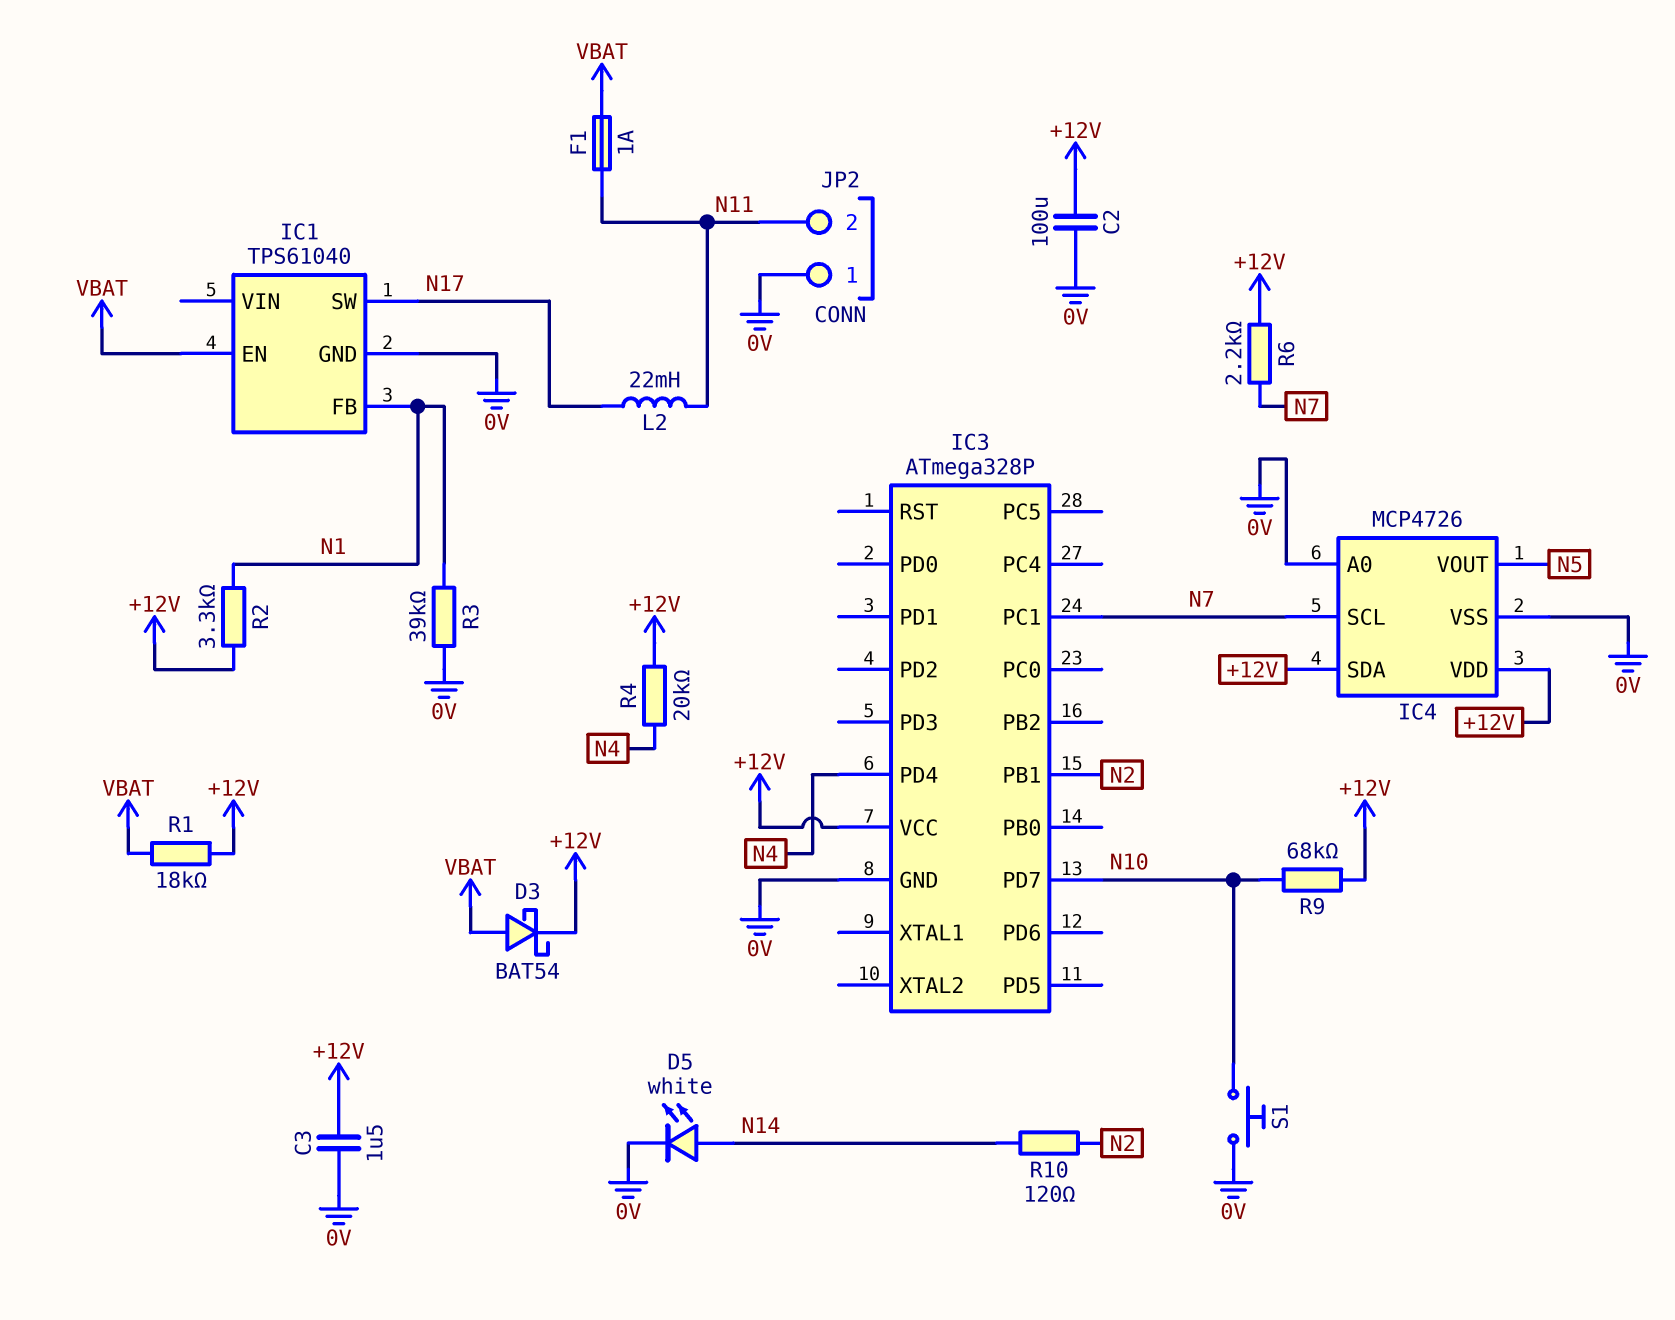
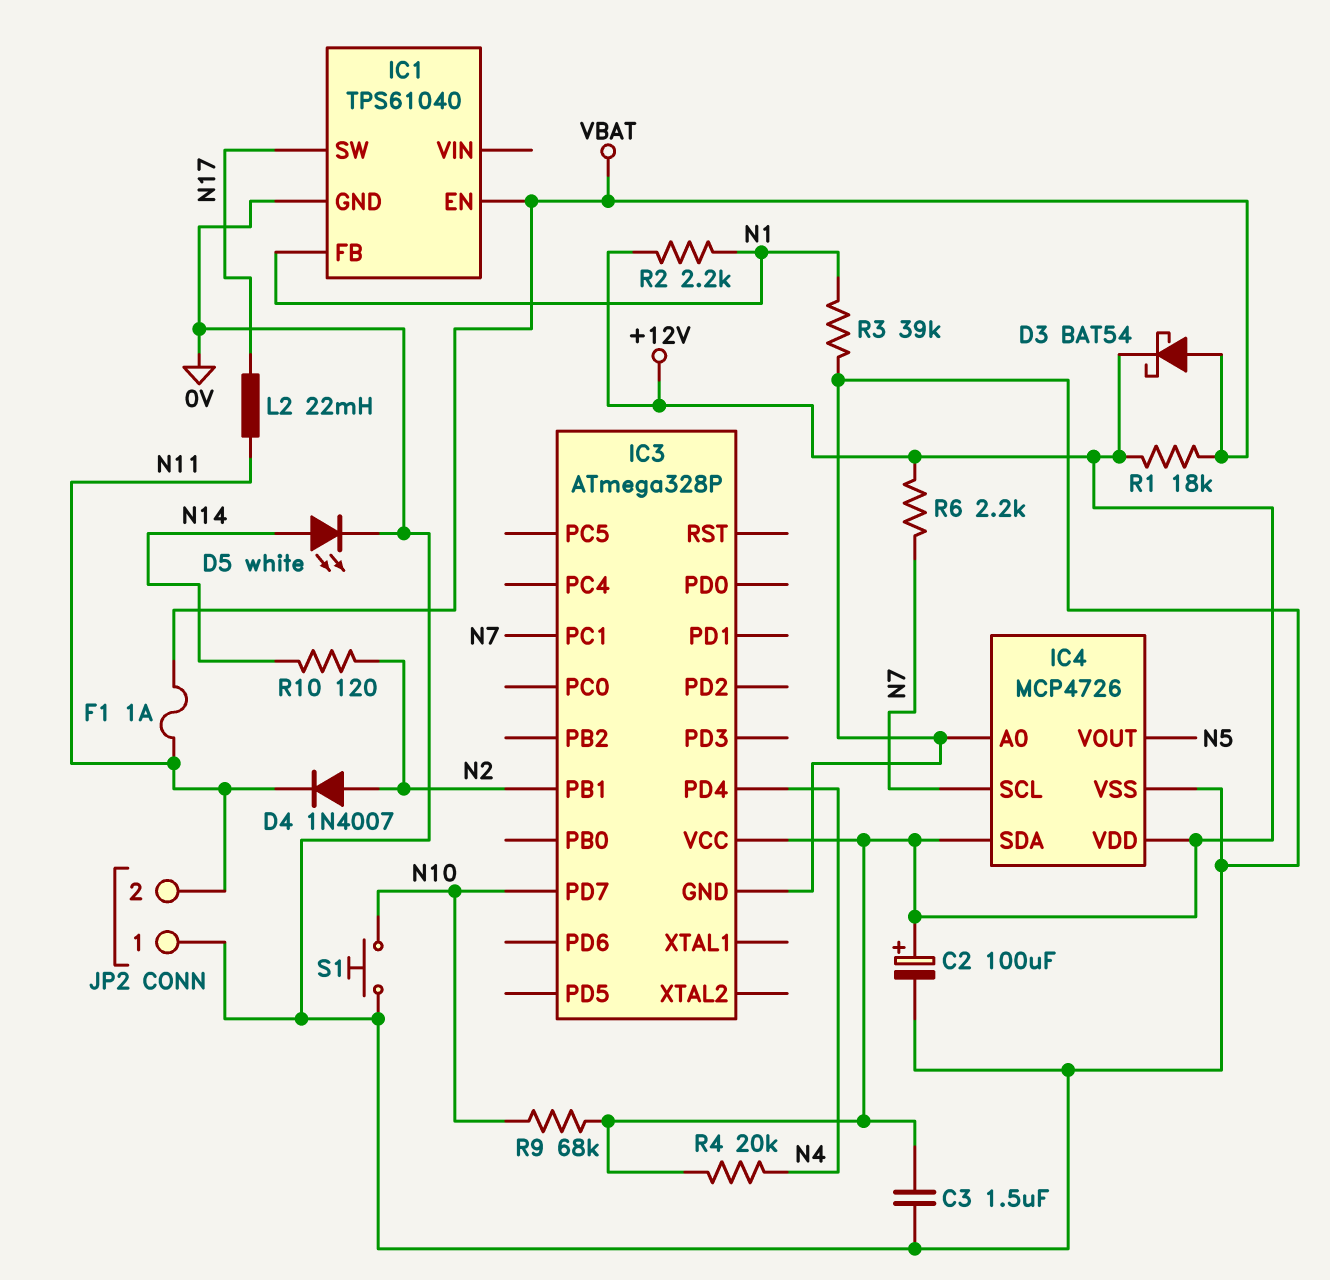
C2: 100uF (+12V, 0V) -> 100uF (plus +12V, minus 0V)
D4: none -> diode 1N4007 (A N2, K N11)
R2: 3.3k (+12V, N1) -> 2.2k (+12V, N1)

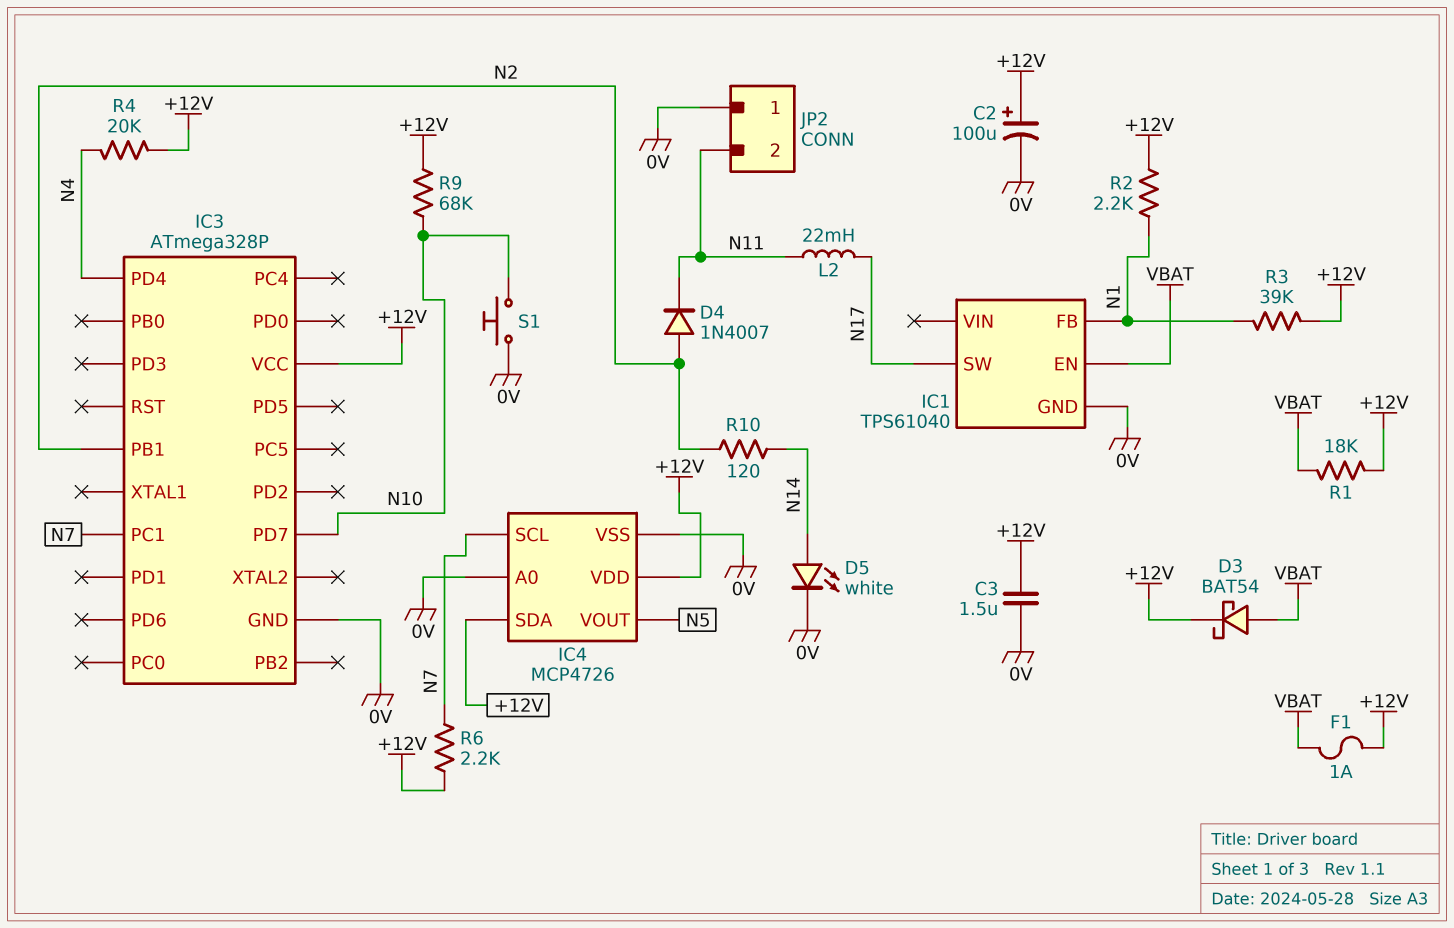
F1: 1A (N11, VBAT) -> 1A (+12V, VBAT)
R3: 39k (0V, N1) -> 39k (+12V, N1)

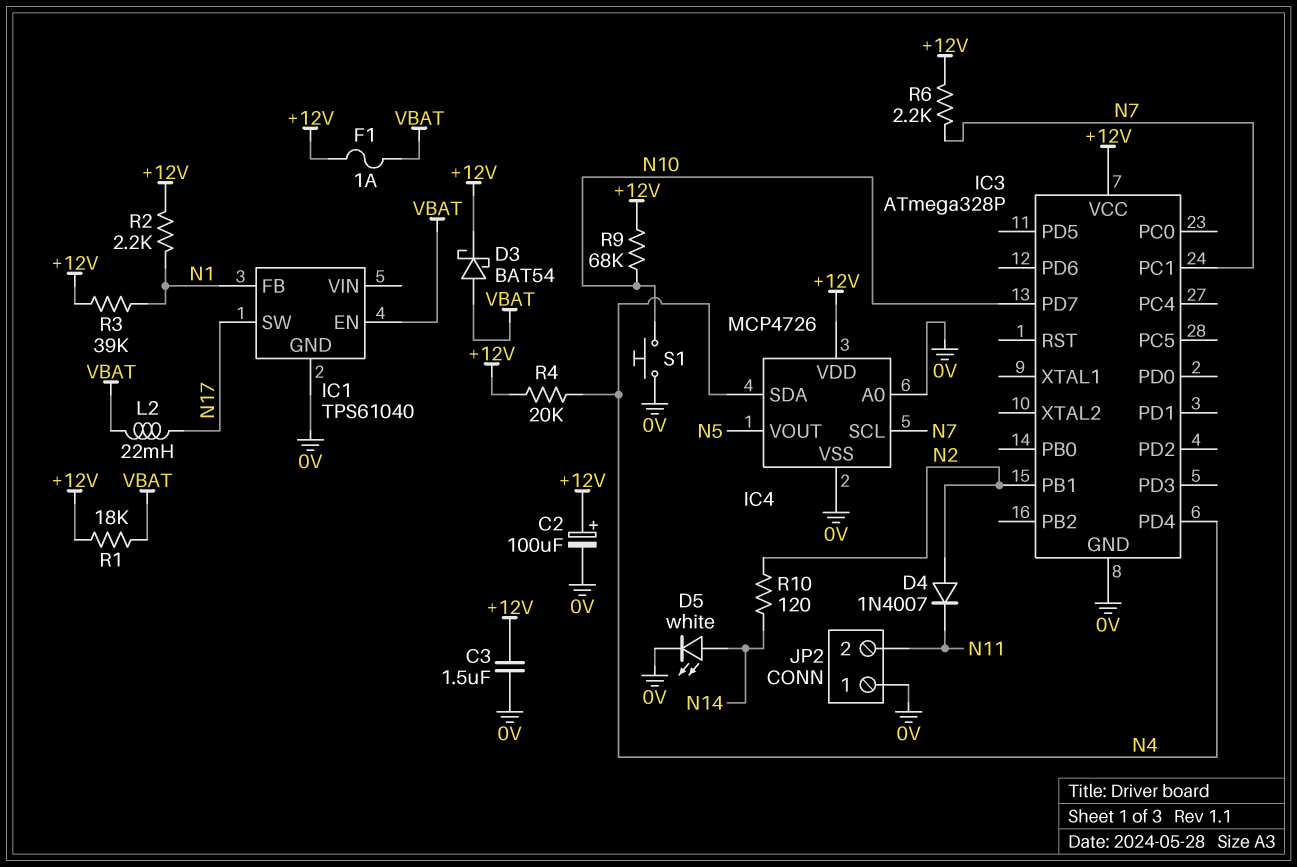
IC4 pin SDA: +12V -> N4
L2: 22mH (N11, N17) -> 22mH (N17, VBAT)

